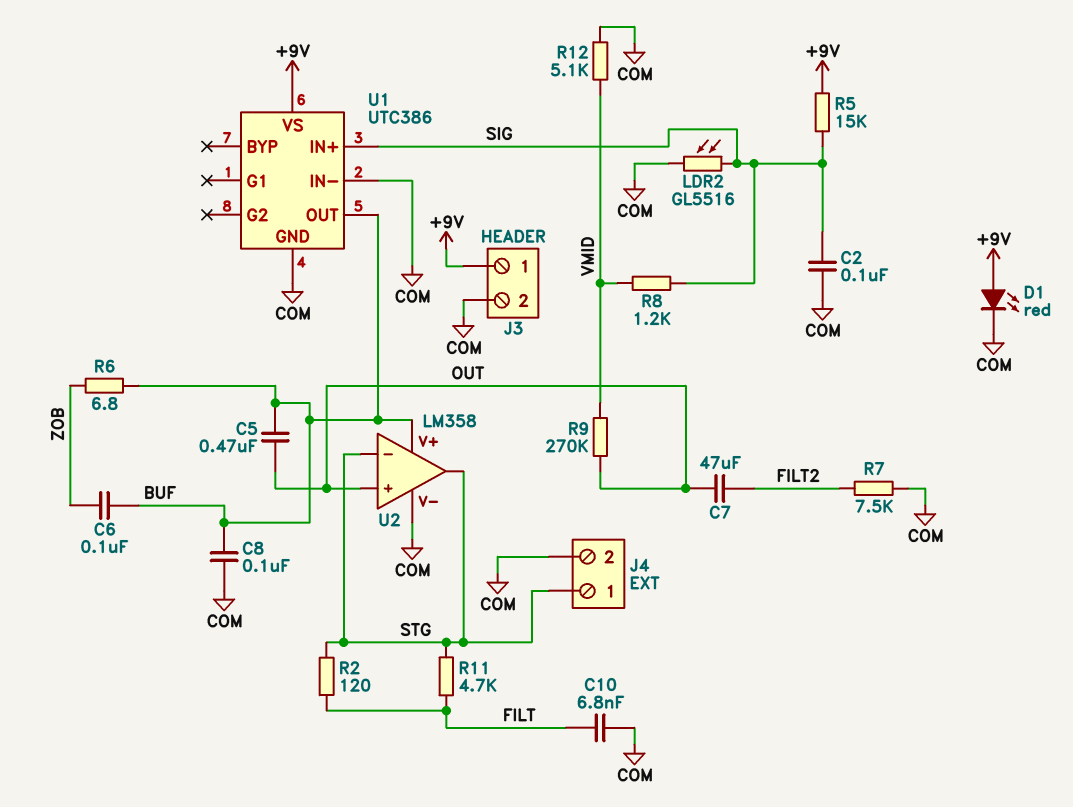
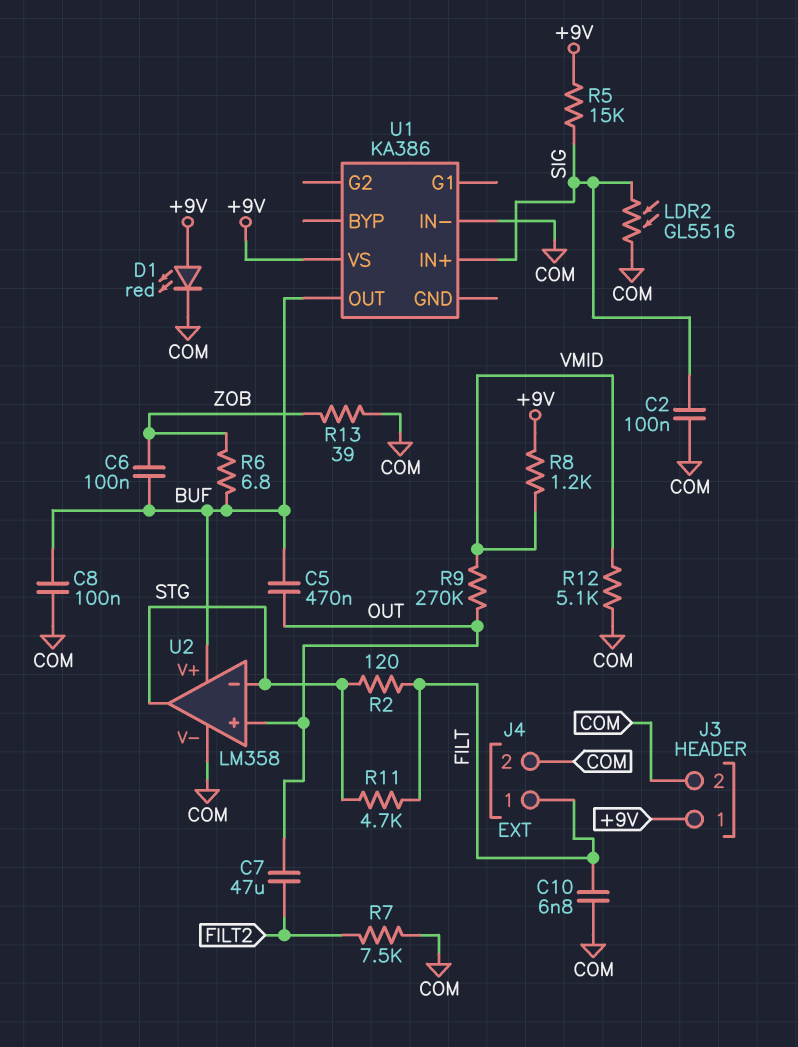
J4 pin 1: STG -> FILT
R8: 1.2k (SIG, VMID) -> 1.2k (+9V, VMID)
R13: none -> 39 (COM, ZOB)
U1: UTC386 -> KA386
U1 pin GND: COM -> none

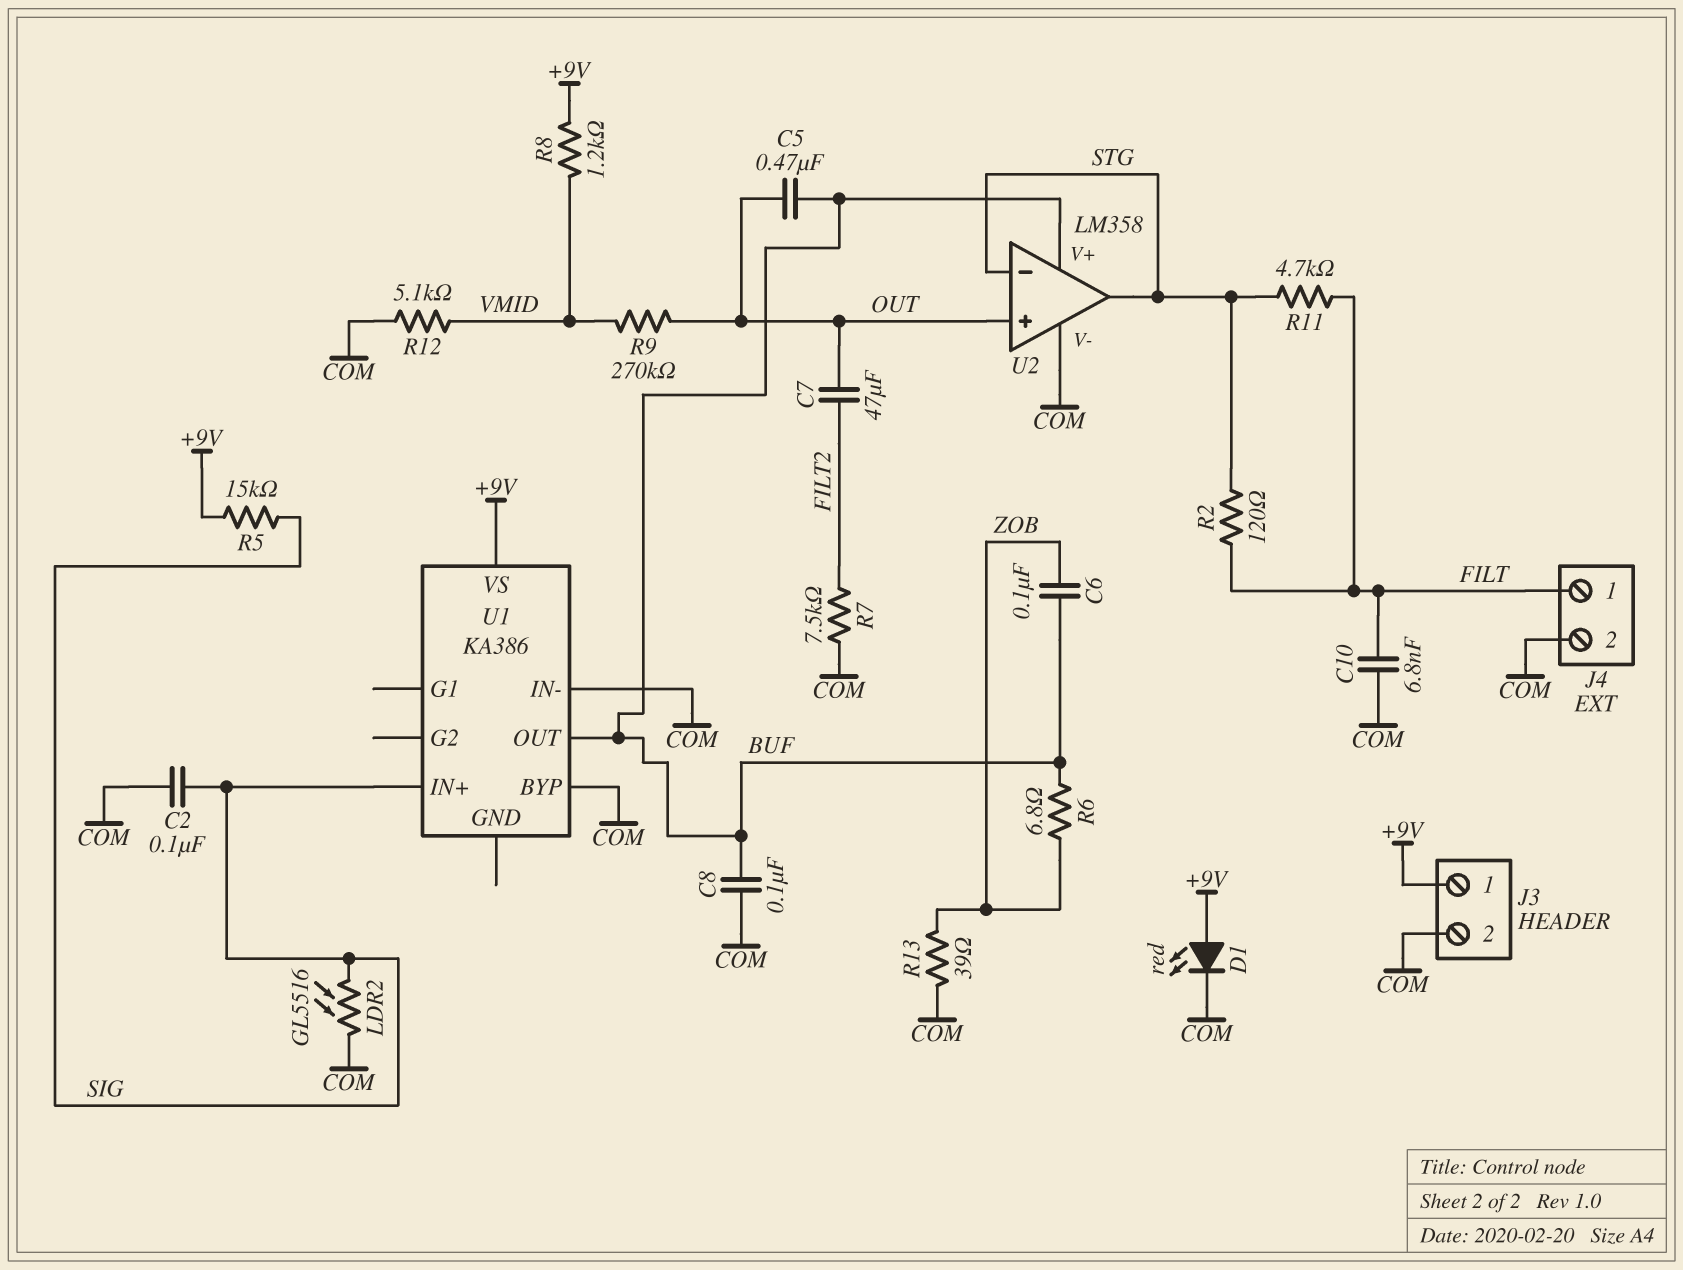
U1 pin BYP: none -> COM

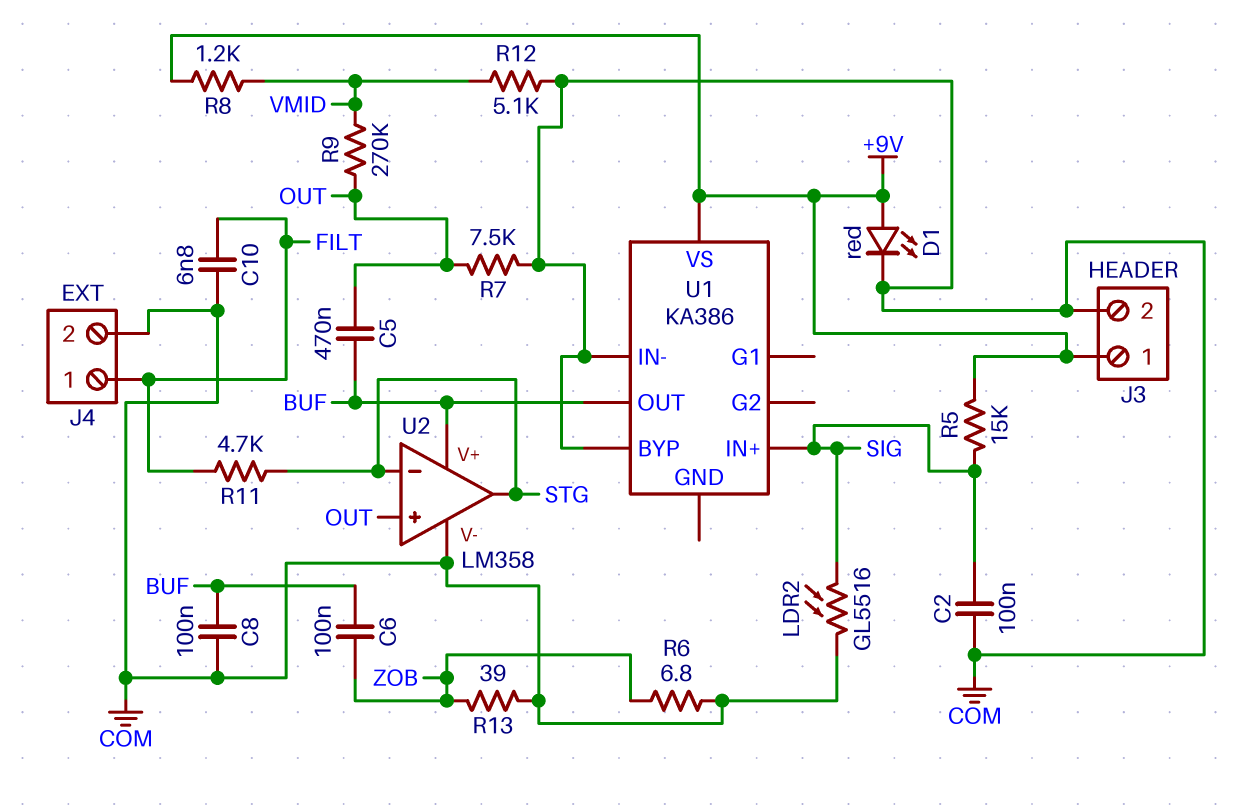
C7: 47uF (FILT2, OUT) -> none
R2: 120 (FILT, STG) -> none
R6: 6.8 (BUF, ZOB) -> 6.8 (COM, ZOB)
R7: 7.5k (COM, FILT2) -> 7.5k (COM, OUT)

